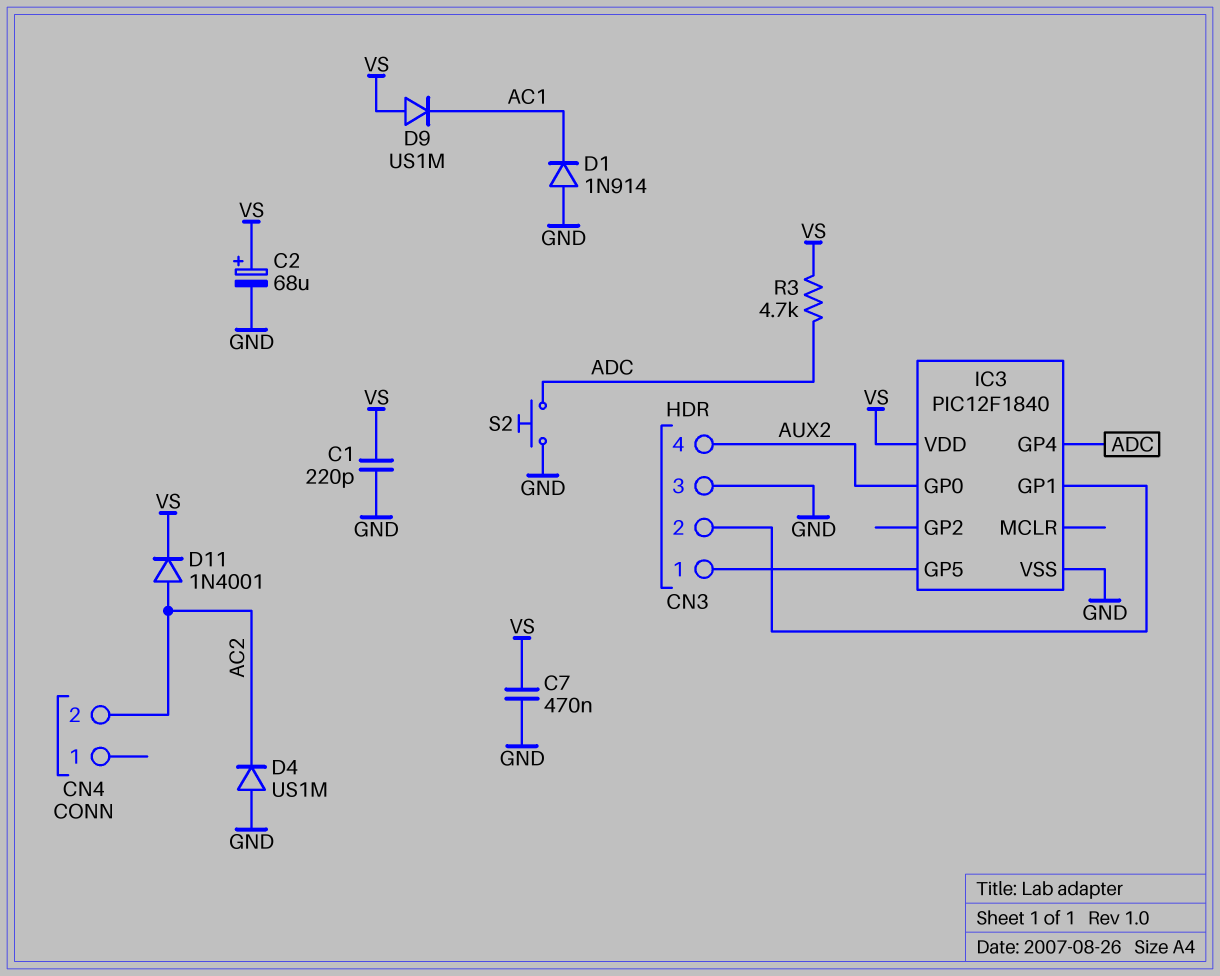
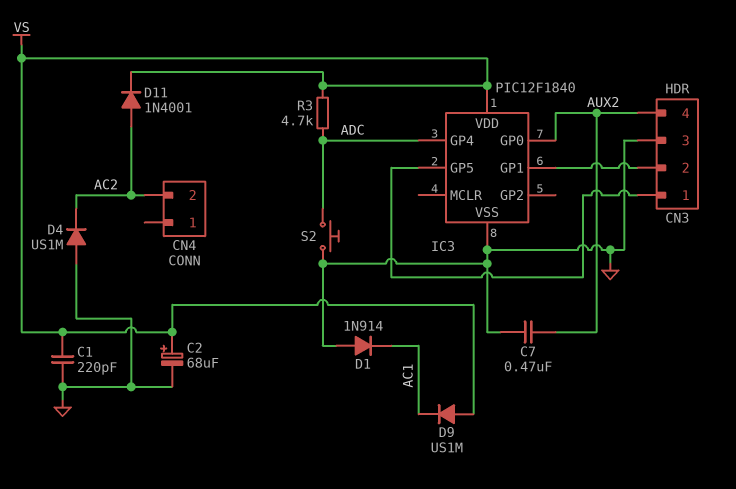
C7: 470nF (GND, VS) -> 470nF (AUX2, GND)

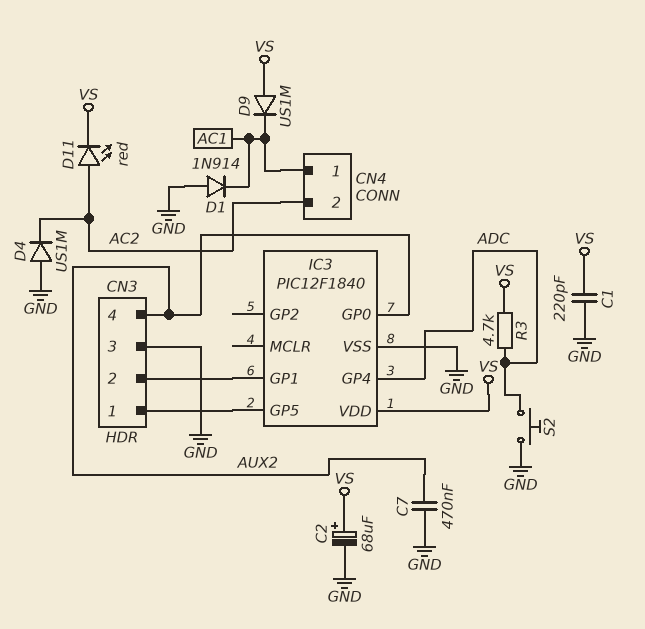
CN4 pin 1: none -> AC1
D11: diode 1N4001 (A AC2, K VS) -> LED red (A AC2, K VS)

